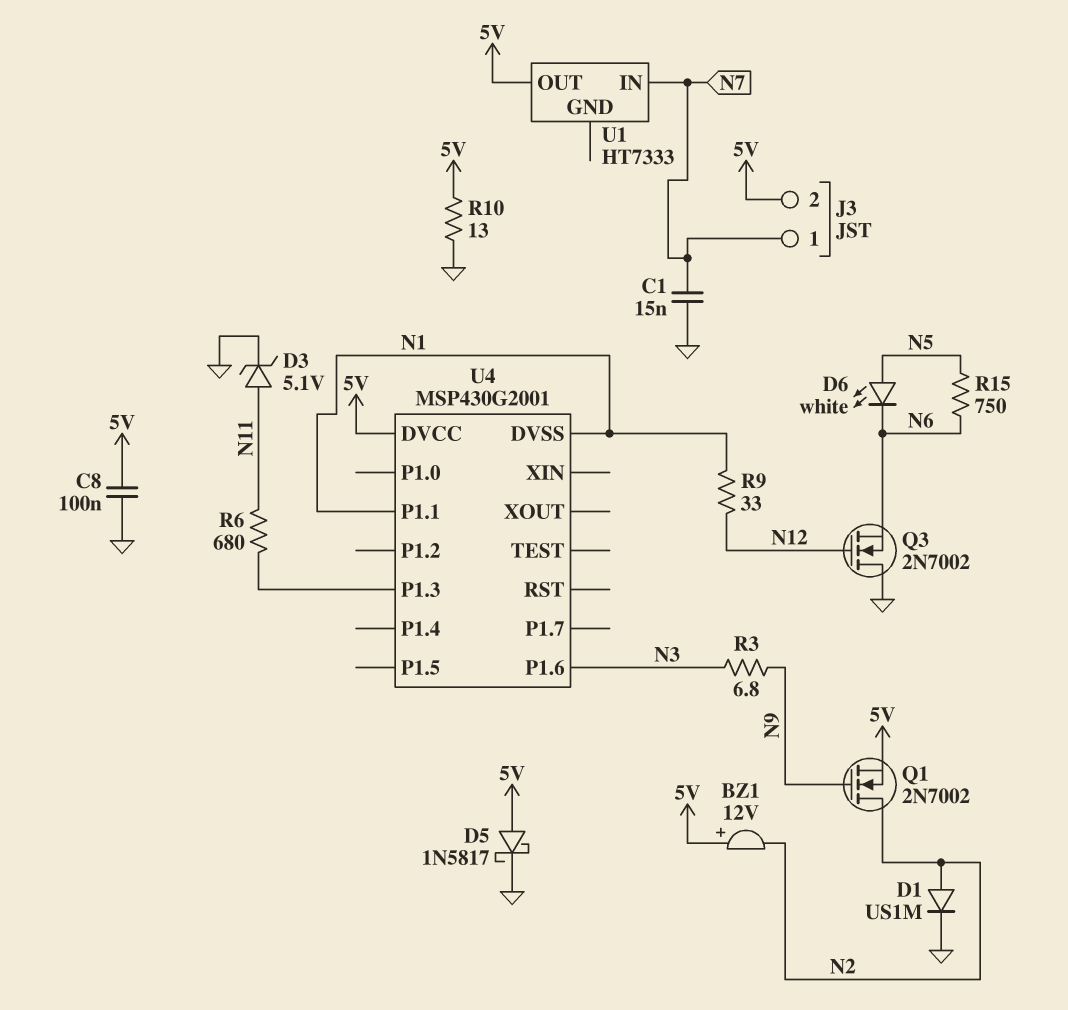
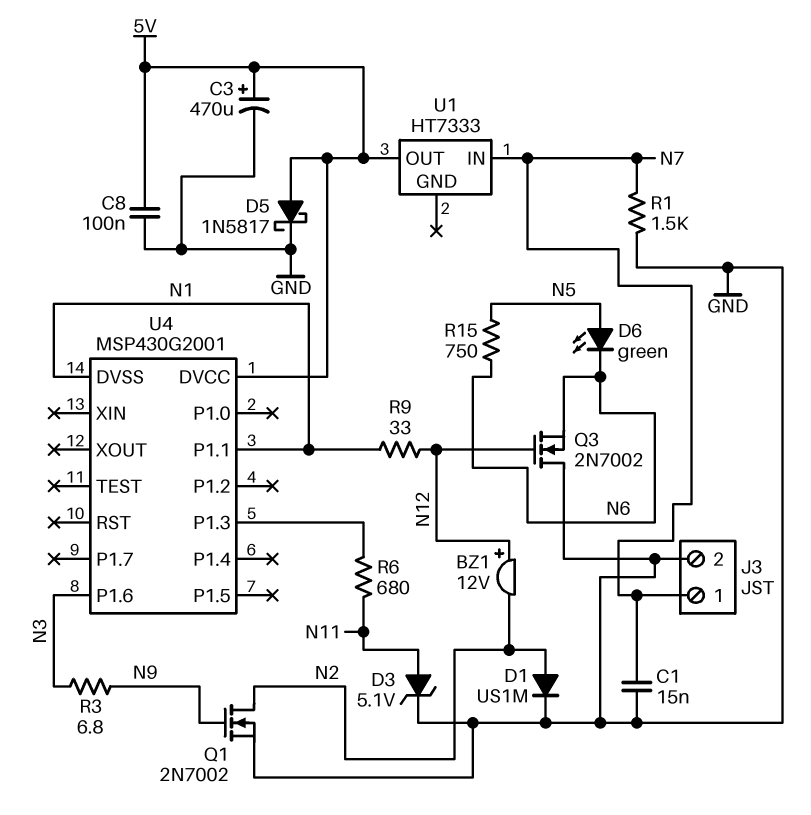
BZ1: buzzer 12V (plus 5V, minus N2) -> buzzer 12V (plus N12, minus N2)
C3: none -> 470uF (plus 5V, minus GND)
D6: LED white (A N5, K N6) -> LED green (A N5, K N6)
J3 pin 2: 5V -> GND
Q1: NMOS 2N7002 (G N9, D N2, S 5V) -> NMOS 2N7002 (G N9, D N2, S GND)
R1: none -> 1.5k (GND, N7)
R10: 13 (5V, GND) -> none

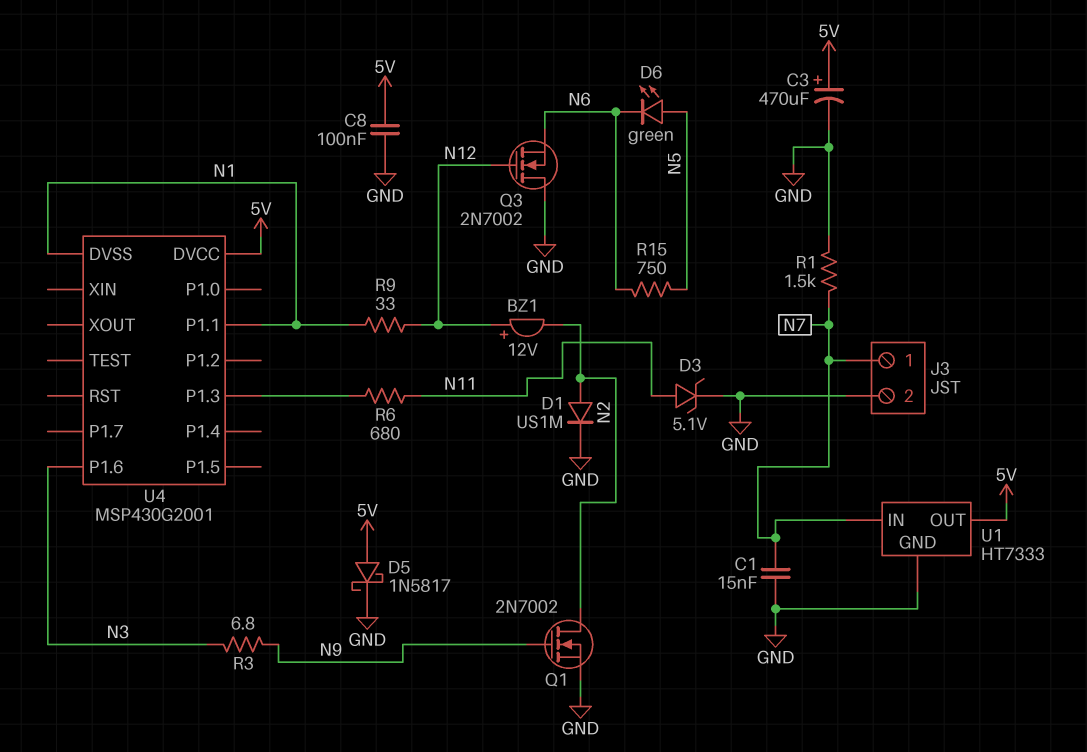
U1 pin GND: none -> GND

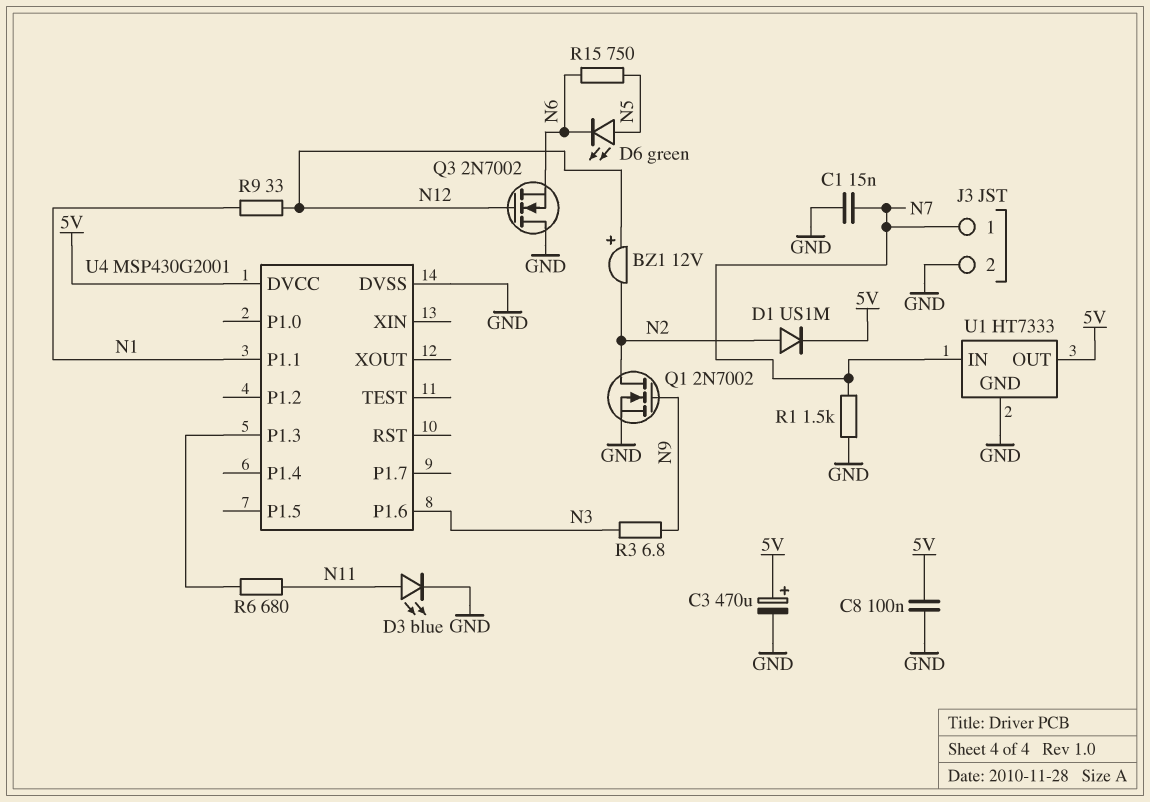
D1: diode US1M (A N2, K GND) -> diode US1M (A N2, K 5V)
D3: zener 5.1V (A N11, K GND) -> LED blue (A N11, K GND)
D5: schottky 1N5817 (A 5V, K GND) -> none
U4 pin DVSS: N1 -> GND

